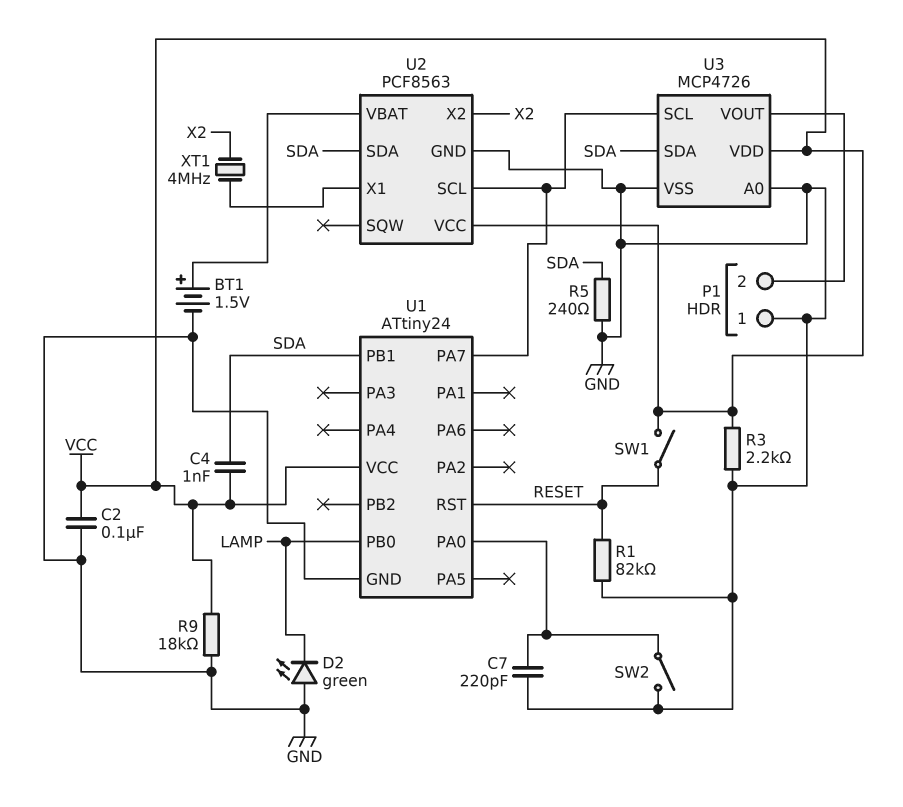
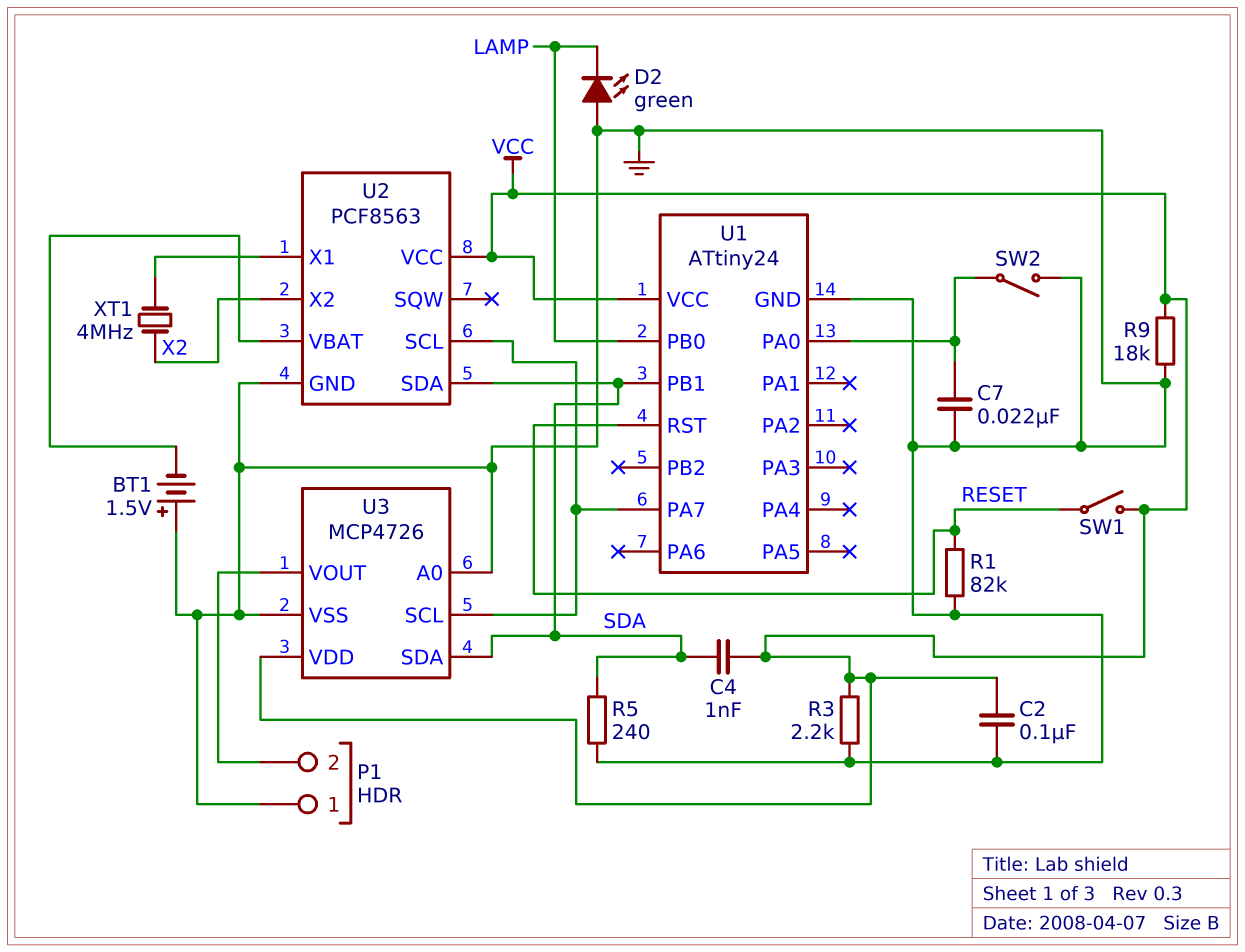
BT1: 1.5V (plus U2/VBAT, minus GND) -> 1.5V (plus GND, minus U2/VBAT)
C7: 220pF (GND, U1/PA0) -> 22nF (GND, U1/PA0)

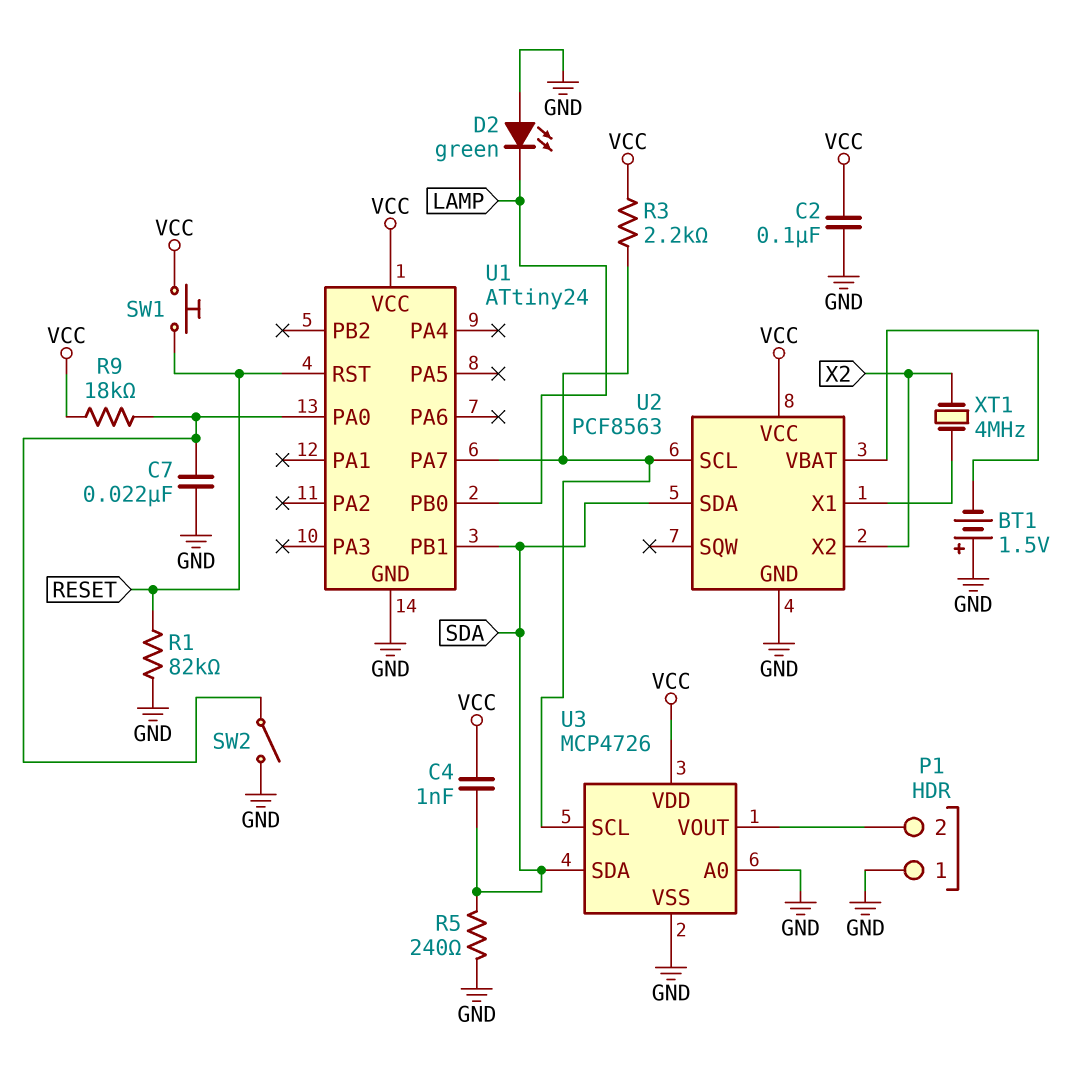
R3: 2.2k (GND, VCC) -> 2.2k (U1/PA7, VCC)
R9: 18k (GND, VCC) -> 18k (U1/PA0, VCC)
SW1: switch (RESET, VCC) -> button (RESET, VCC)

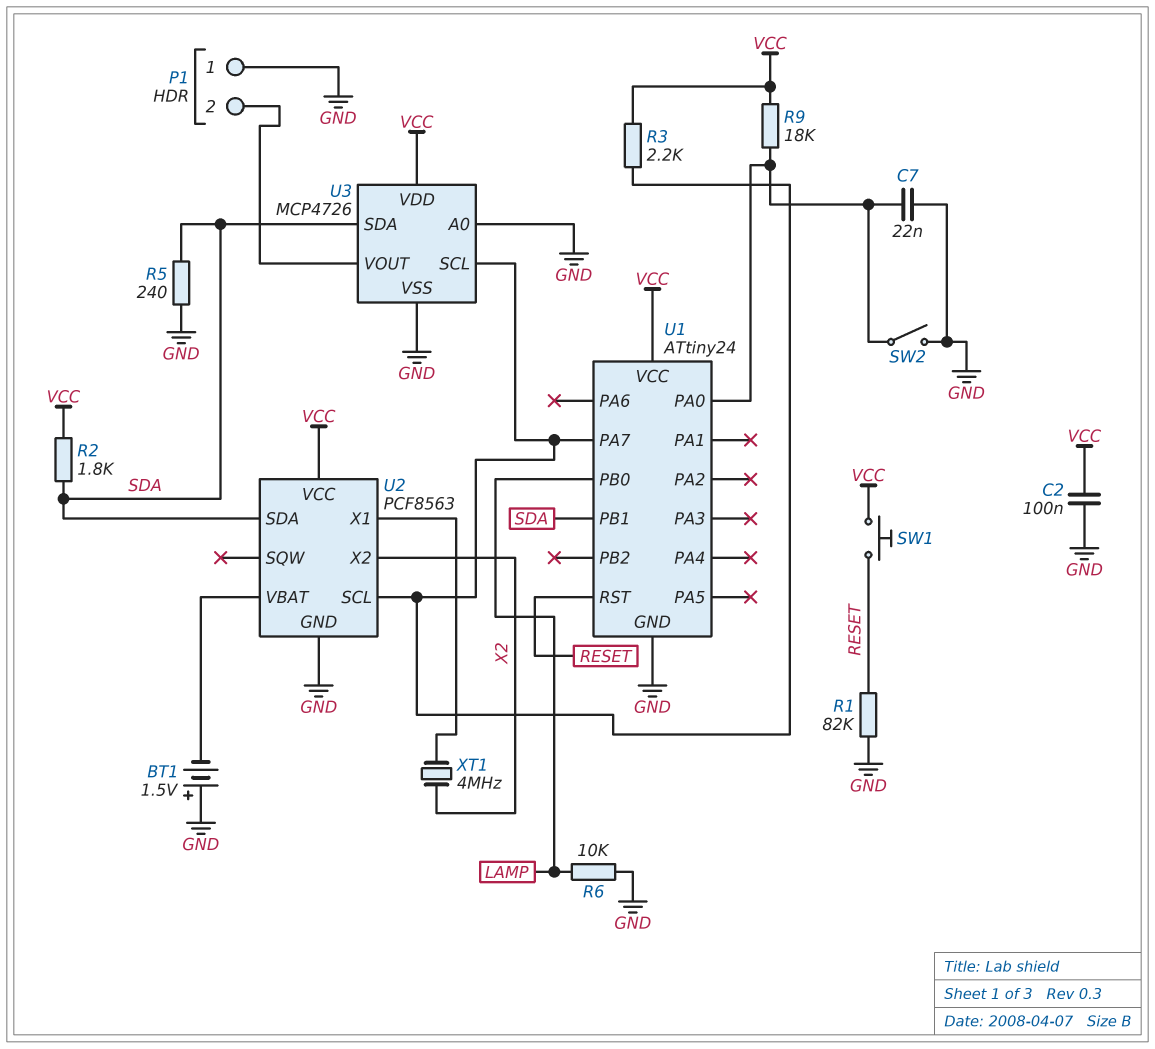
C4: 1nF (SDA, VCC) -> none
D2: LED green (A GND, K LAMP) -> none
R2: none -> 1.8k (SDA, VCC)
R6: none -> 10k (GND, LAMP)

